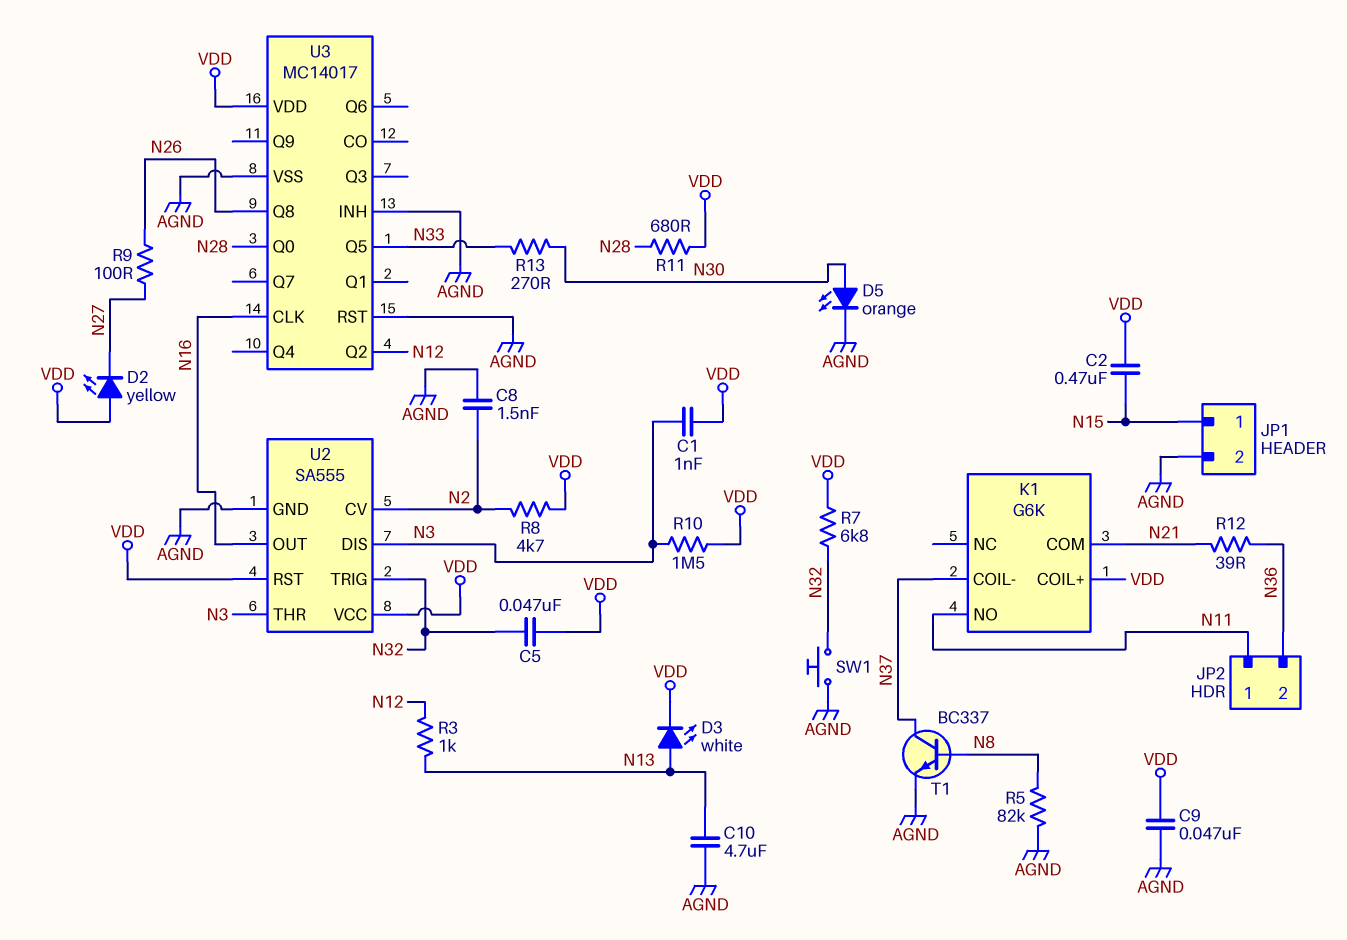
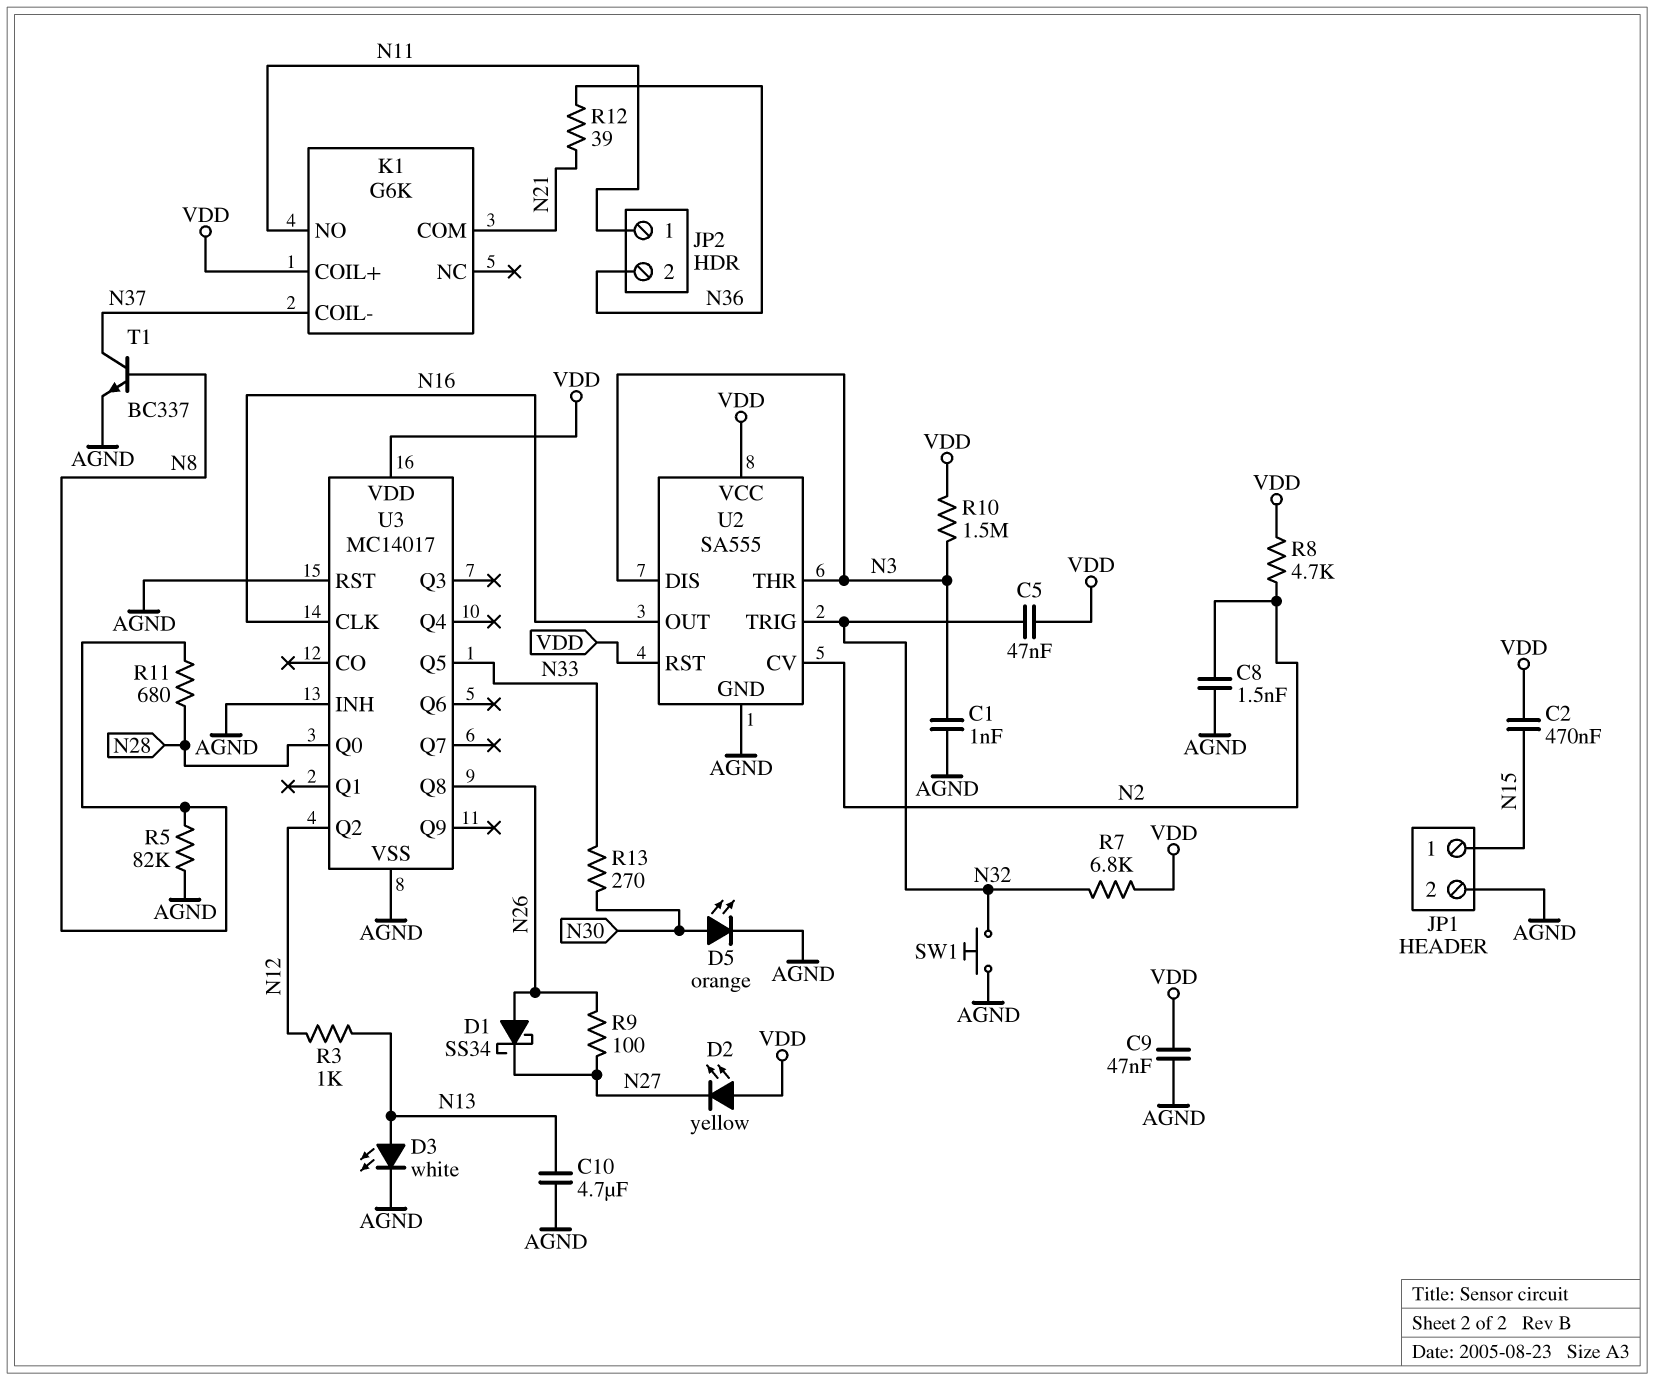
C1: 1nF (N3, VDD) -> 1nF (AGND, N3)
D1: none -> schottky SS34 (A N26, K N27)
D3: LED white (A N13, K VDD) -> LED white (A N13, K AGND)
R11: 680 (N28, VDD) -> 680 (N8, N28)

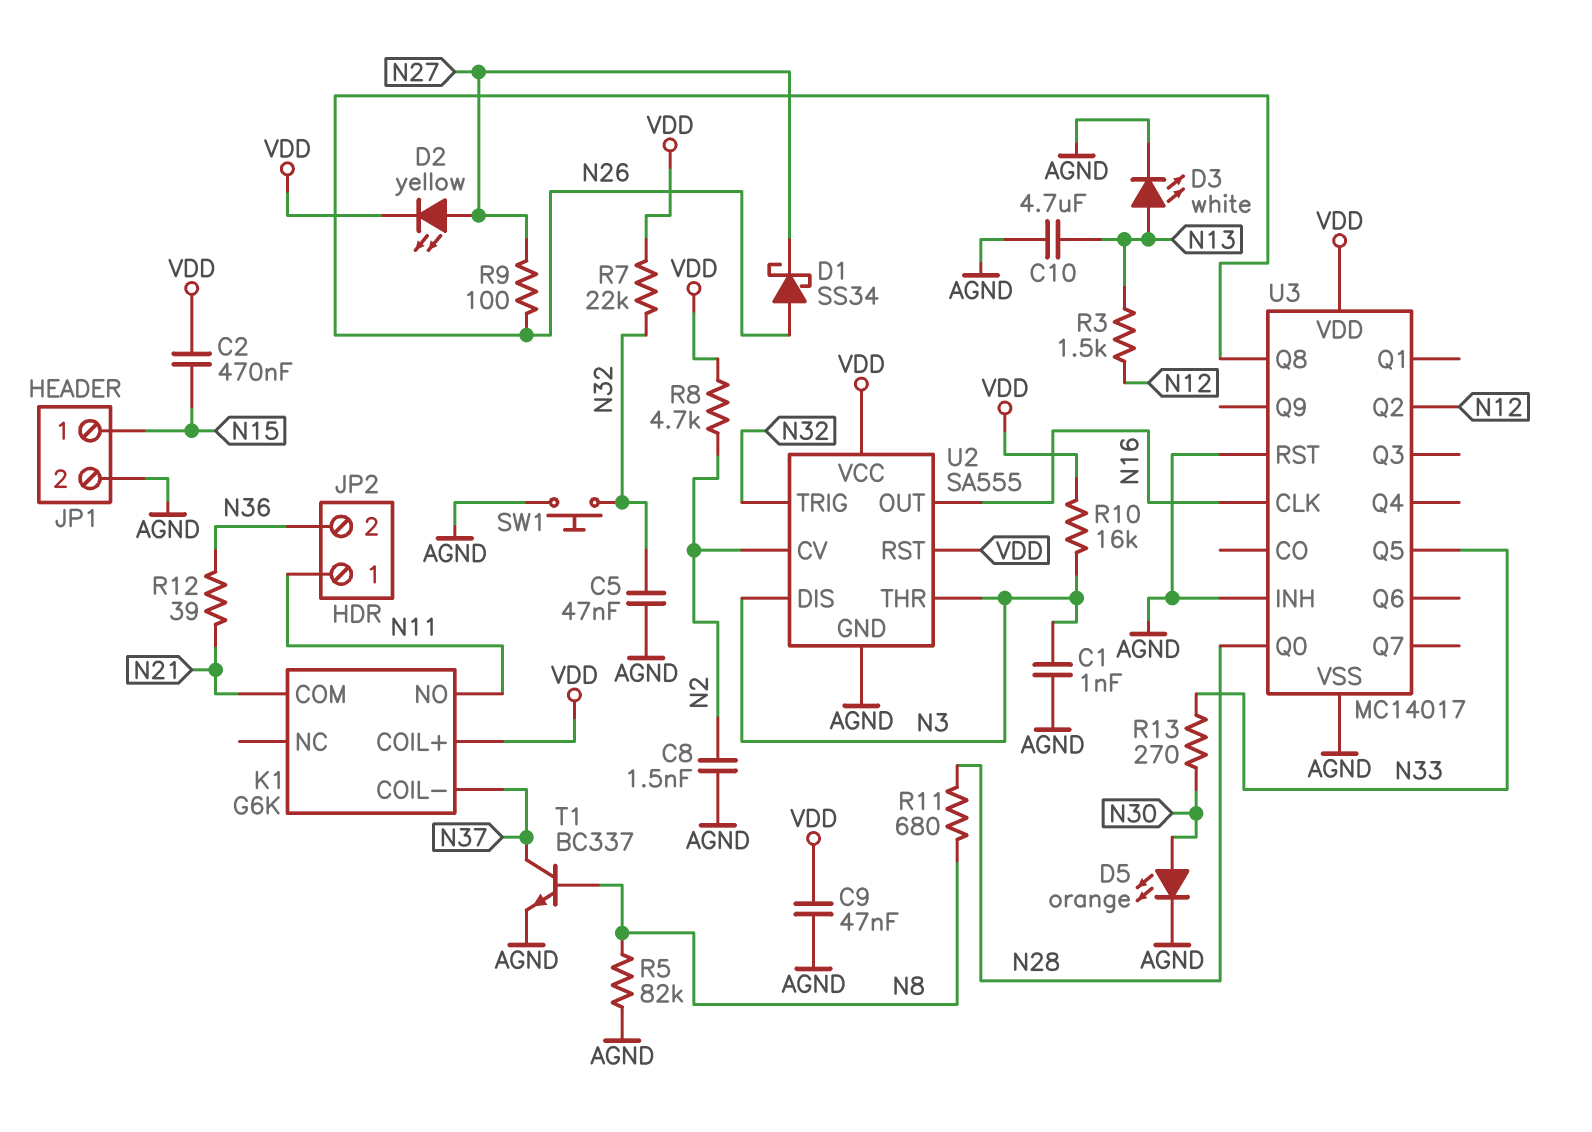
C5: 47nF (N32, VDD) -> 47nF (AGND, N32)
D2: LED yellow (A VDD, K N27) -> LED yellow (A N27, K VDD)
R3: 1k (N12, N13) -> 1.5k (N12, N13)
R7: 6.8k (N32, VDD) -> 22k (N32, VDD)
R10: 1.5M (N3, VDD) -> 16k (N3, VDD)

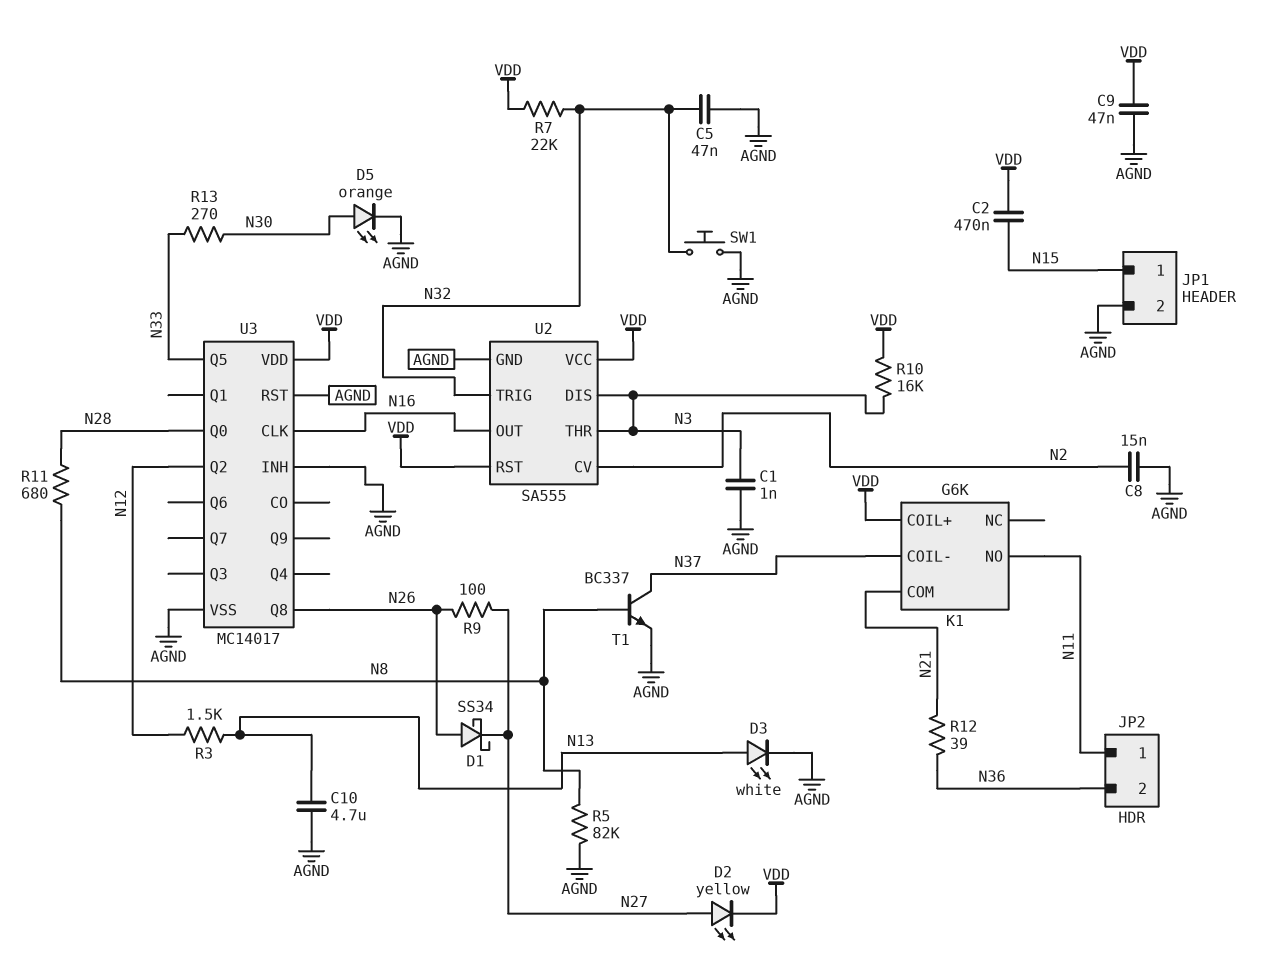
C8: 1.5nF (AGND, N2) -> 15nF (AGND, N2)
R8: 4.7k (N2, VDD) -> none

